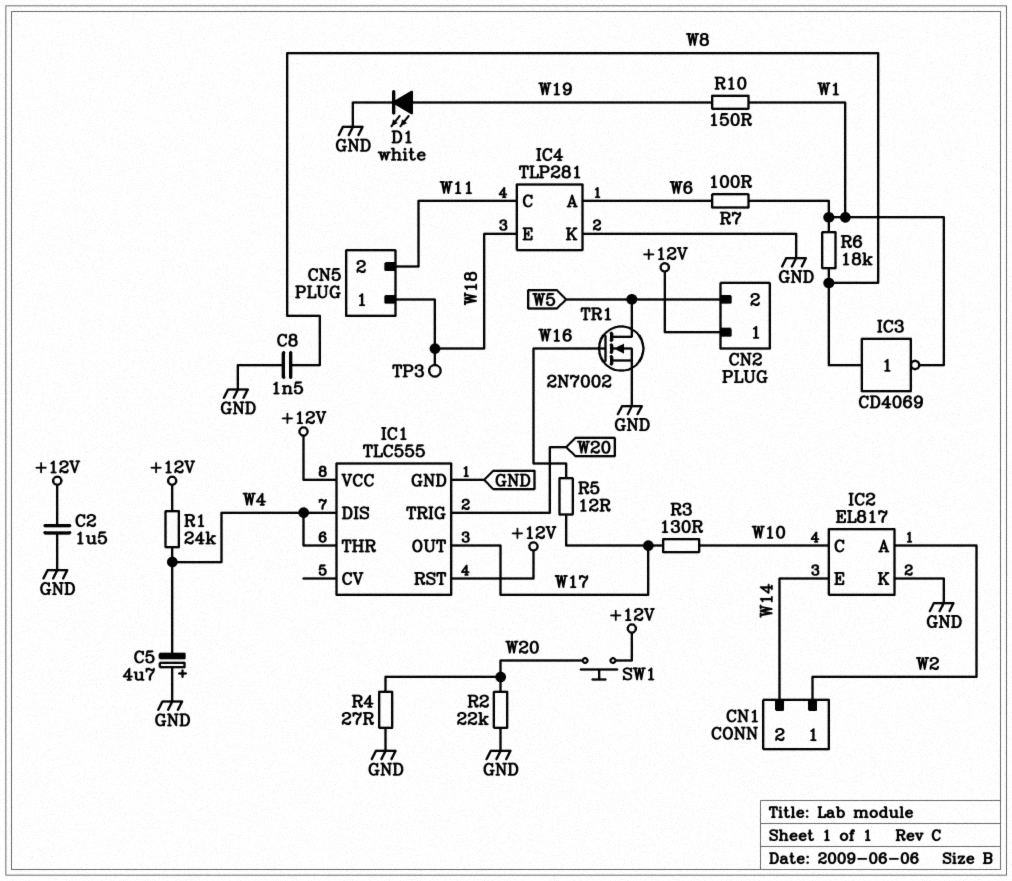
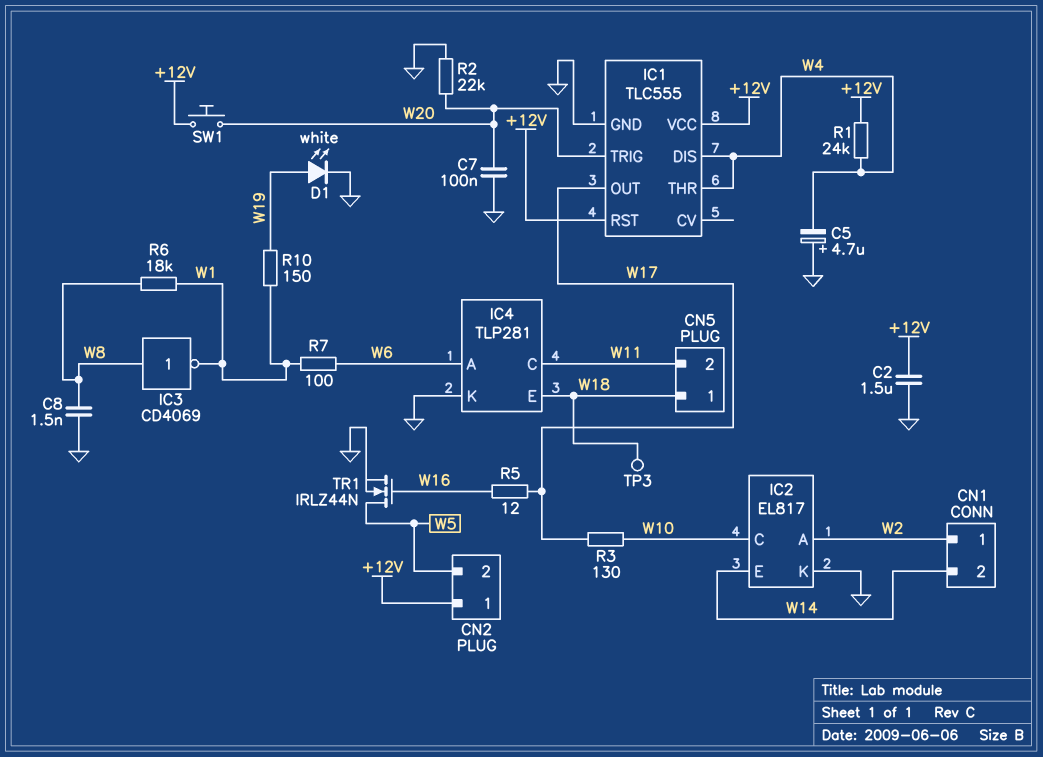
C7: none -> 100nF (GND, W20)
R4: 27 (GND, W20) -> none
TR1: NMOS 2N7002 (G W16, D W5, S GND) -> NMOS IRLZ44N (G W16, D W5, S GND)

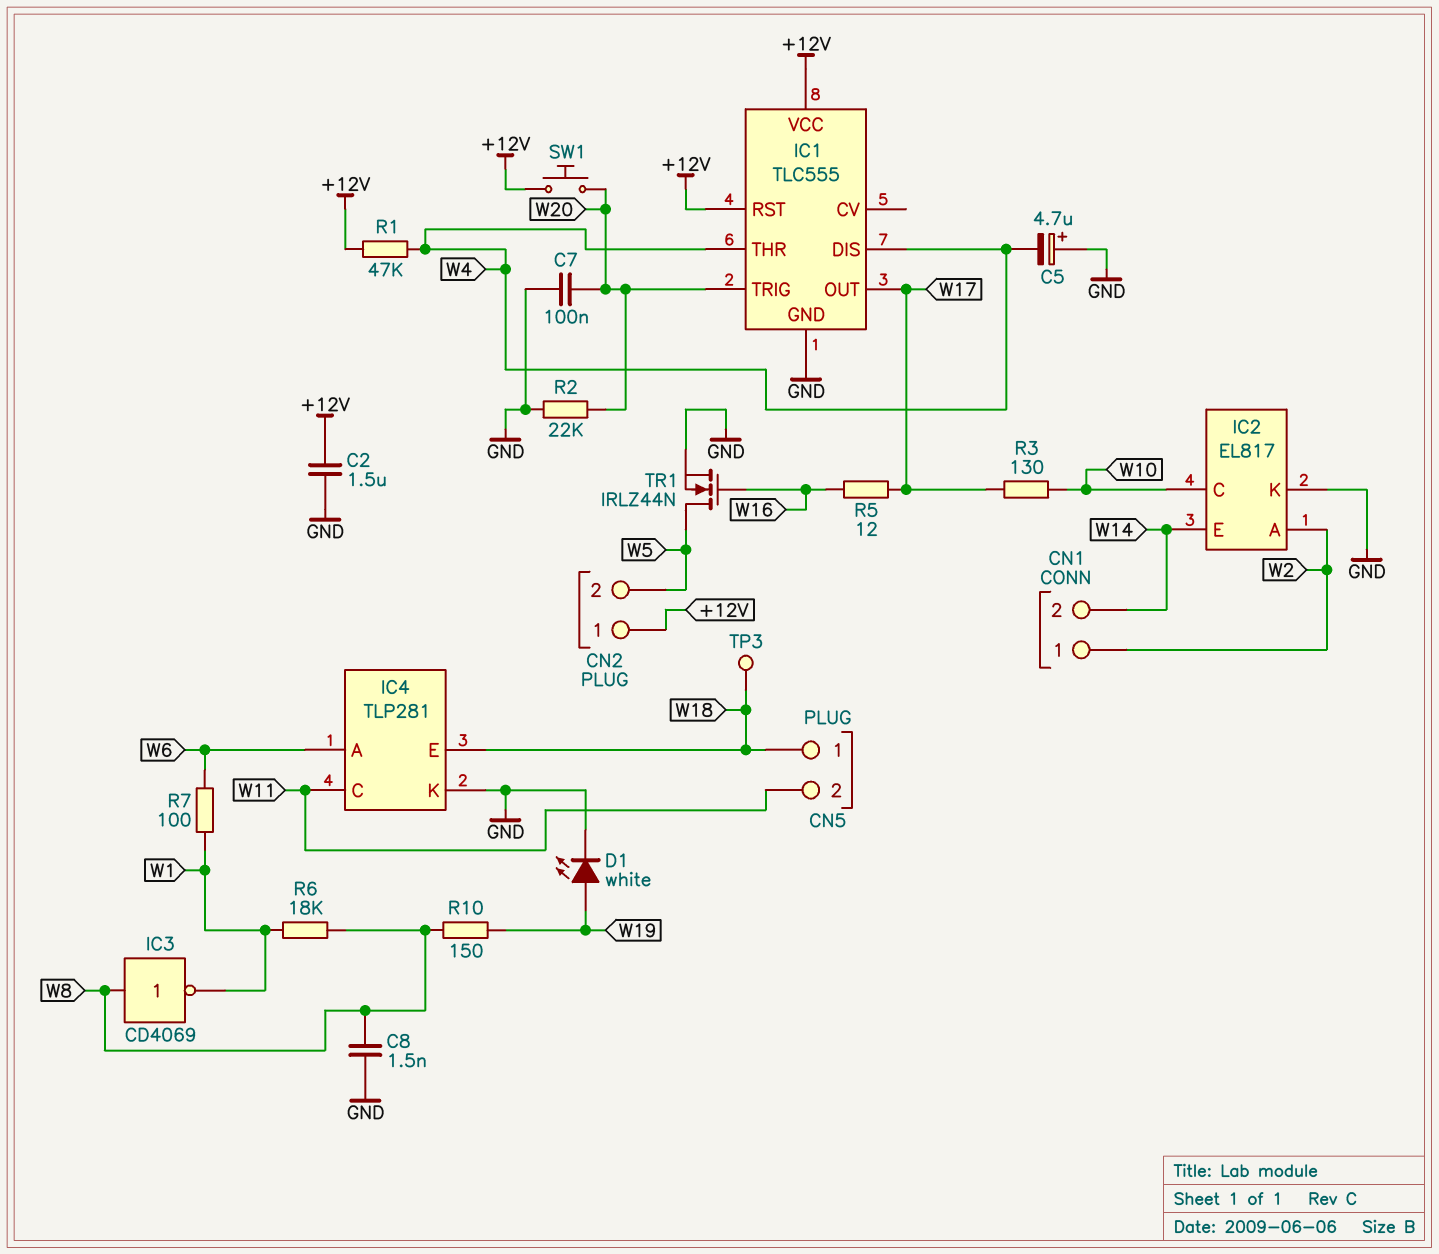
R1: 24k (+12V, W4) -> 47k (+12V, W4)
R10: 150 (W1, W19) -> 150 (W8, W19)

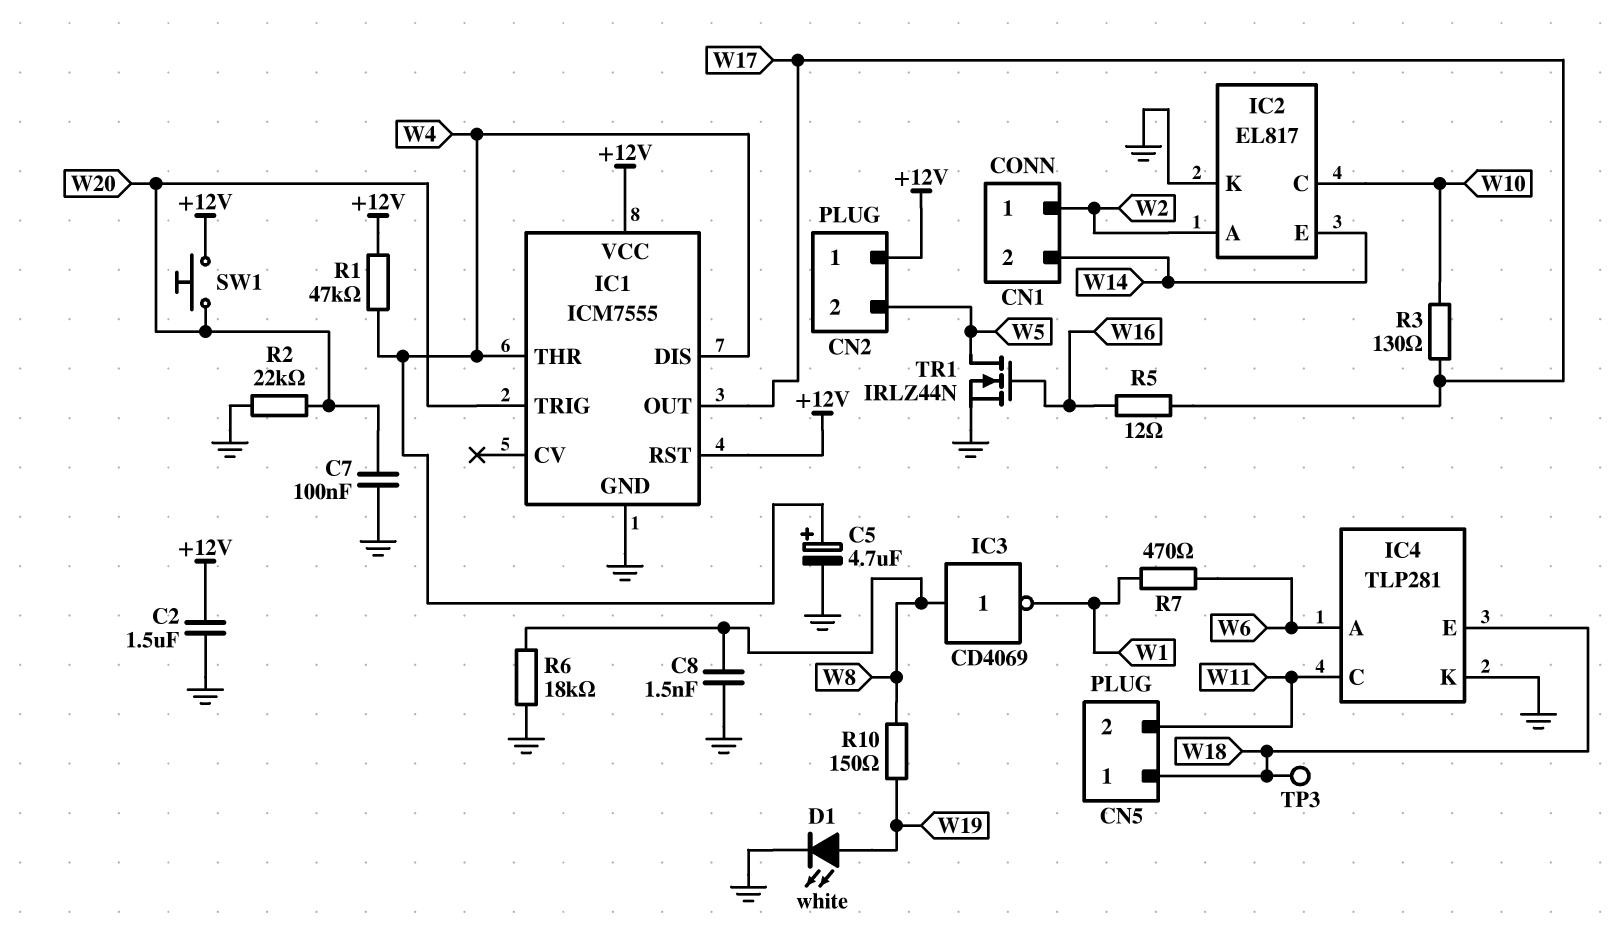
C5: 4.7uF (plus GND, minus W4) -> 4.7uF (plus W4, minus GND)
IC1: TLC555 -> ICM7555
R6: 18k (W1, W8) -> 18k (GND, W8)
R7: 100 (W1, W6) -> 470 (W1, W6)

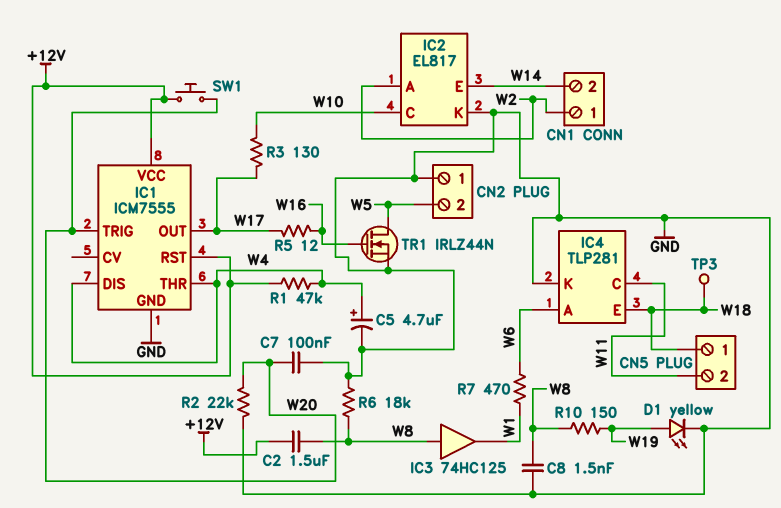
C2: 1.5uF (+12V, GND) -> 1.5uF (+12V, W8)
CN2 pin 1: +12V -> GND
D1: LED white (A W19, K GND) -> LED yellow (A W19, K GND)
IC3: NOT CD4069 (in W8, out W1) -> buffer 74HC125 (in W8, out W1)

